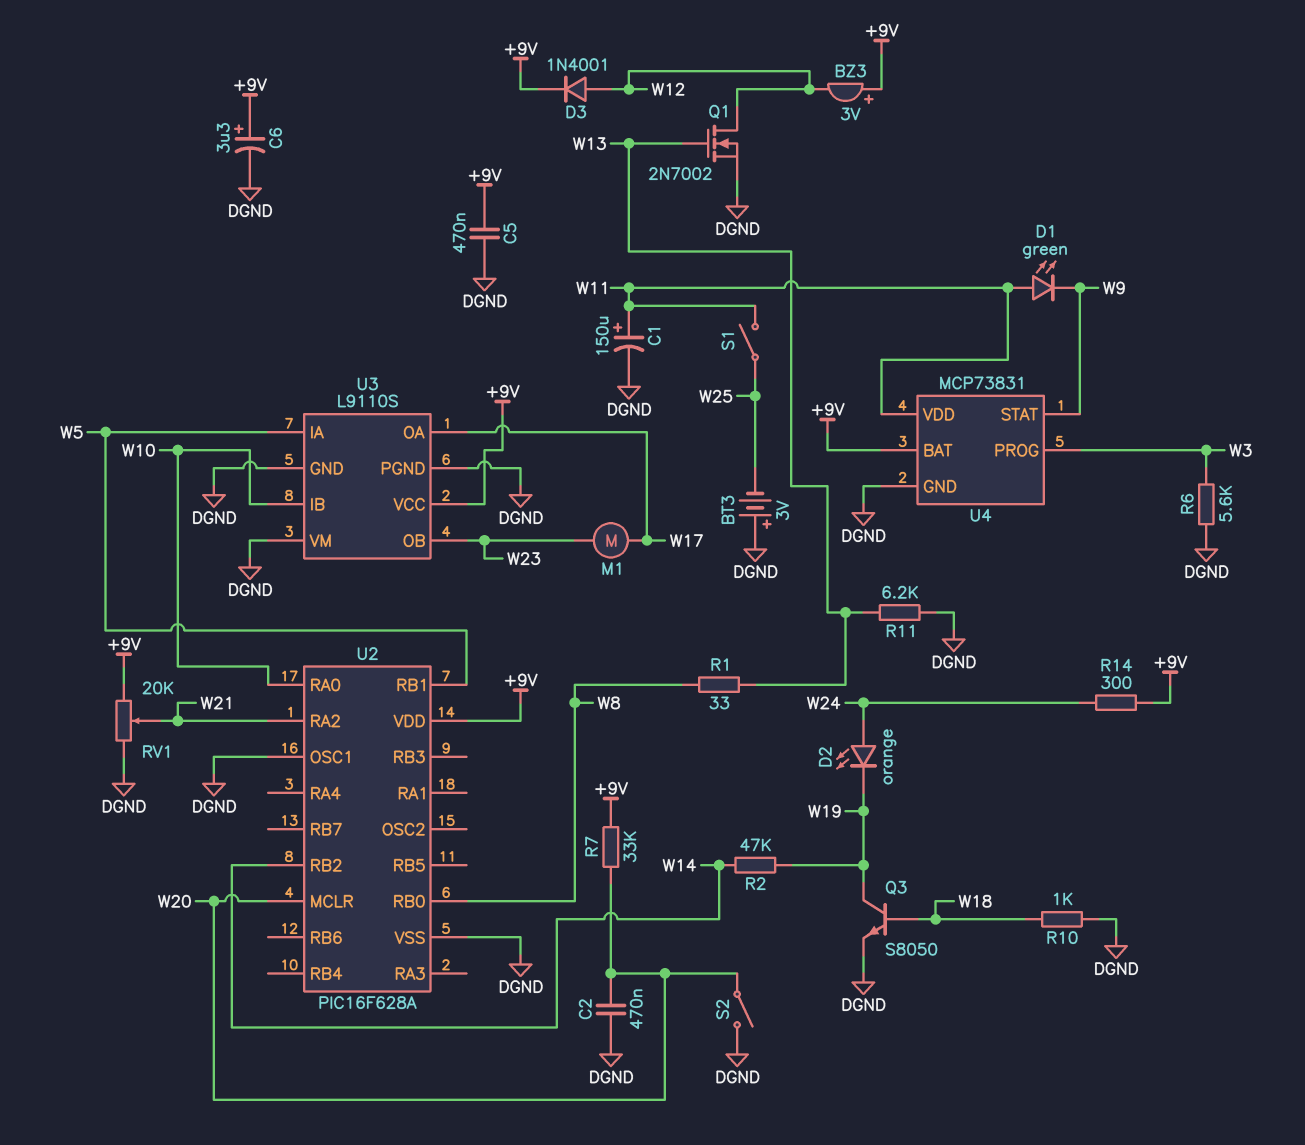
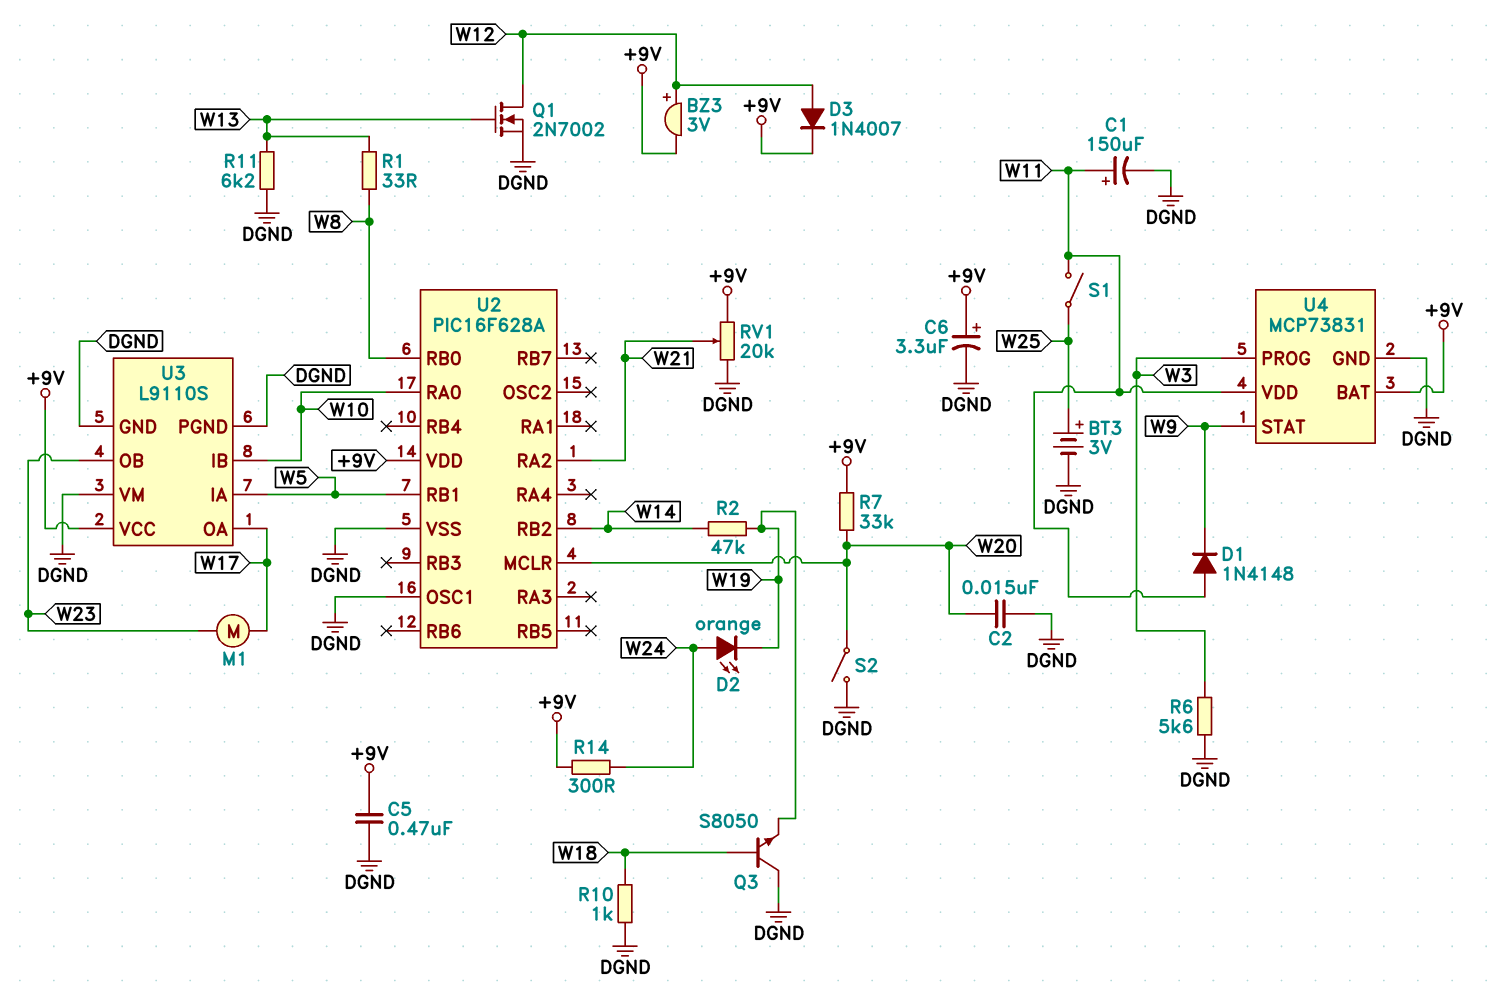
BT3: 3V (plus DGND, minus W25) -> 3V (plus W25, minus DGND)
BZ3: buzzer 3V (plus +9V, minus W12) -> buzzer 3V (plus W12, minus +9V)
C2: 470nF (DGND, W20) -> 15nF (DGND, W20)
D1: LED green (A W11, K W9) -> diode 1N4148 (A W11, K W9)
D3: diode 1N4001 (A W12, K +9V) -> diode 1N4007 (A W12, K +9V)
Q3: NPN S8050 (B W18, C W19, E DGND) -> NPN S8050 (B W18, C DGND, E W19)

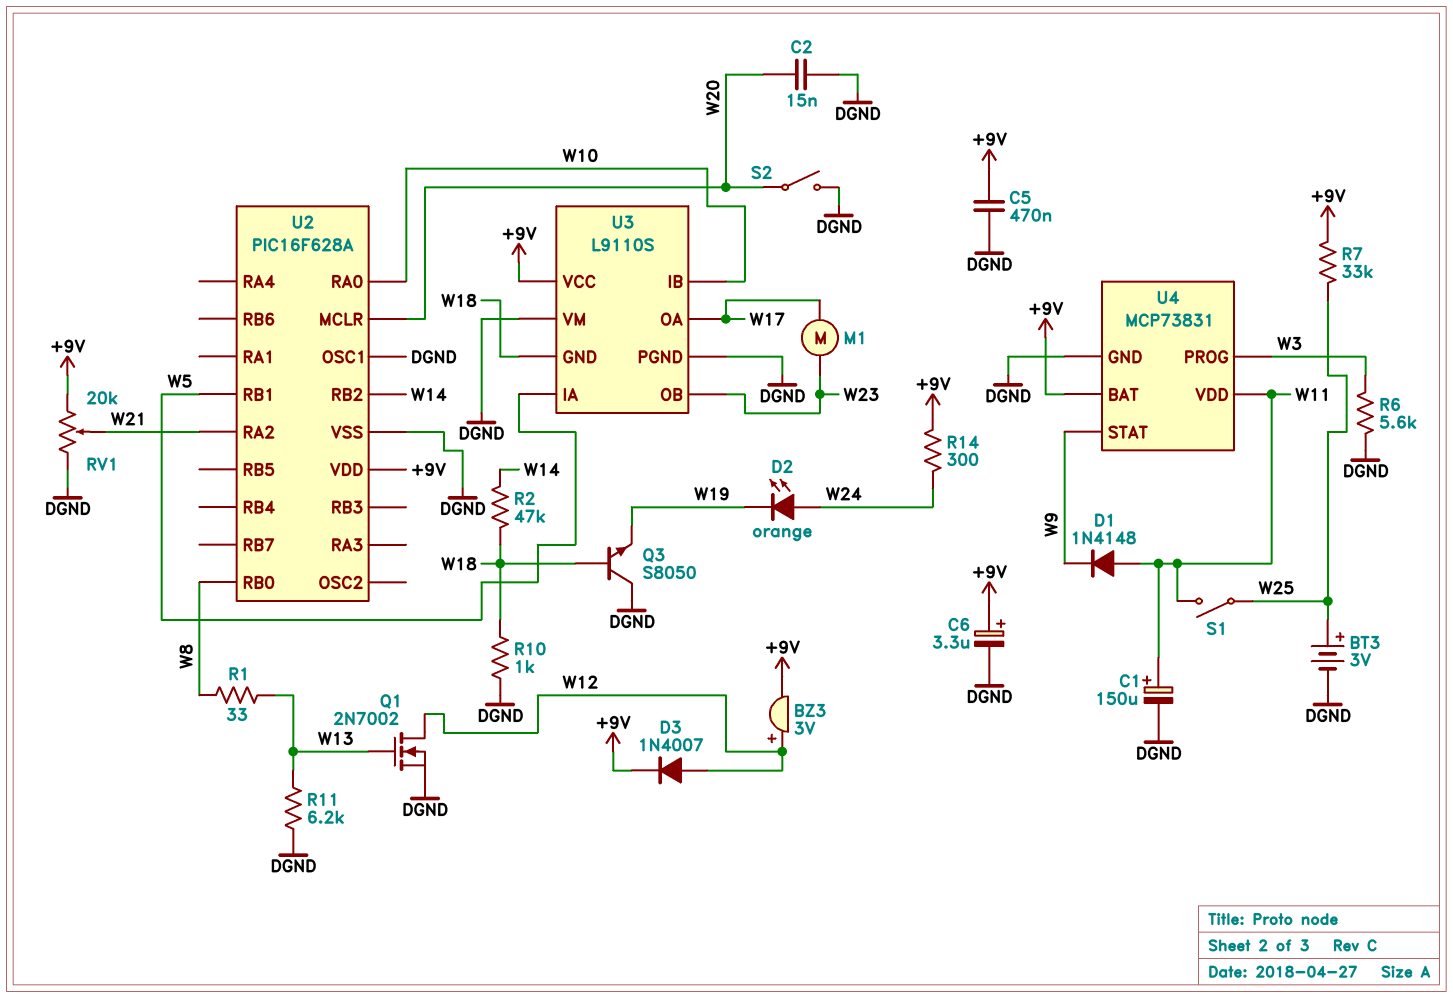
R2: 47k (W14, W19) -> 47k (W14, W18)
R7: 33k (+9V, W20) -> 33k (+9V, W25)
U3 pin GND: DGND -> W18

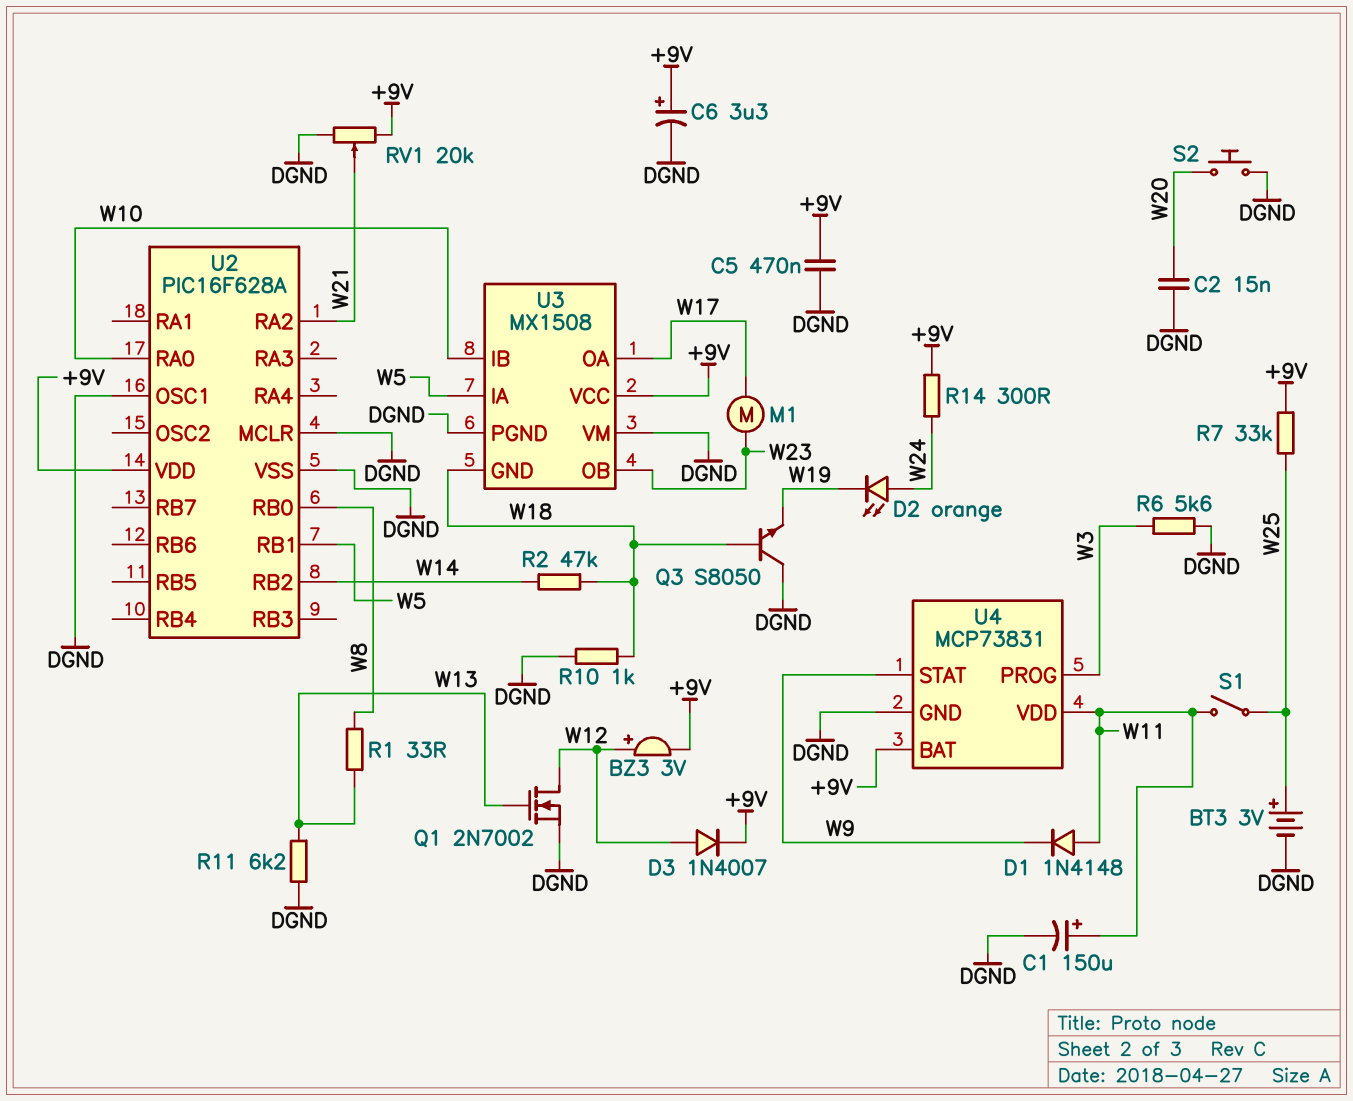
S2: switch (DGND, W20) -> button (DGND, W20)
U2 pin MCLR: W20 -> DGND
U3: L9110S -> MX1508

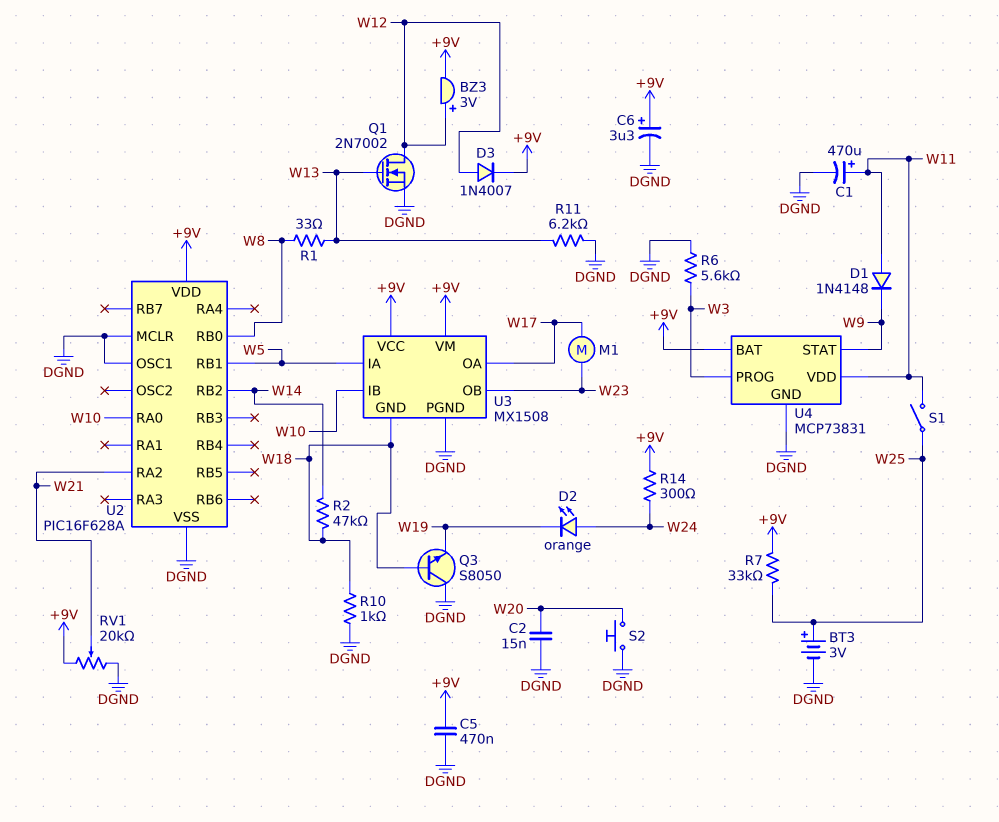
C1: 150uF (plus W11, minus DGND) -> 470uF (plus W11, minus DGND)
U3 pin VM: DGND -> +9V

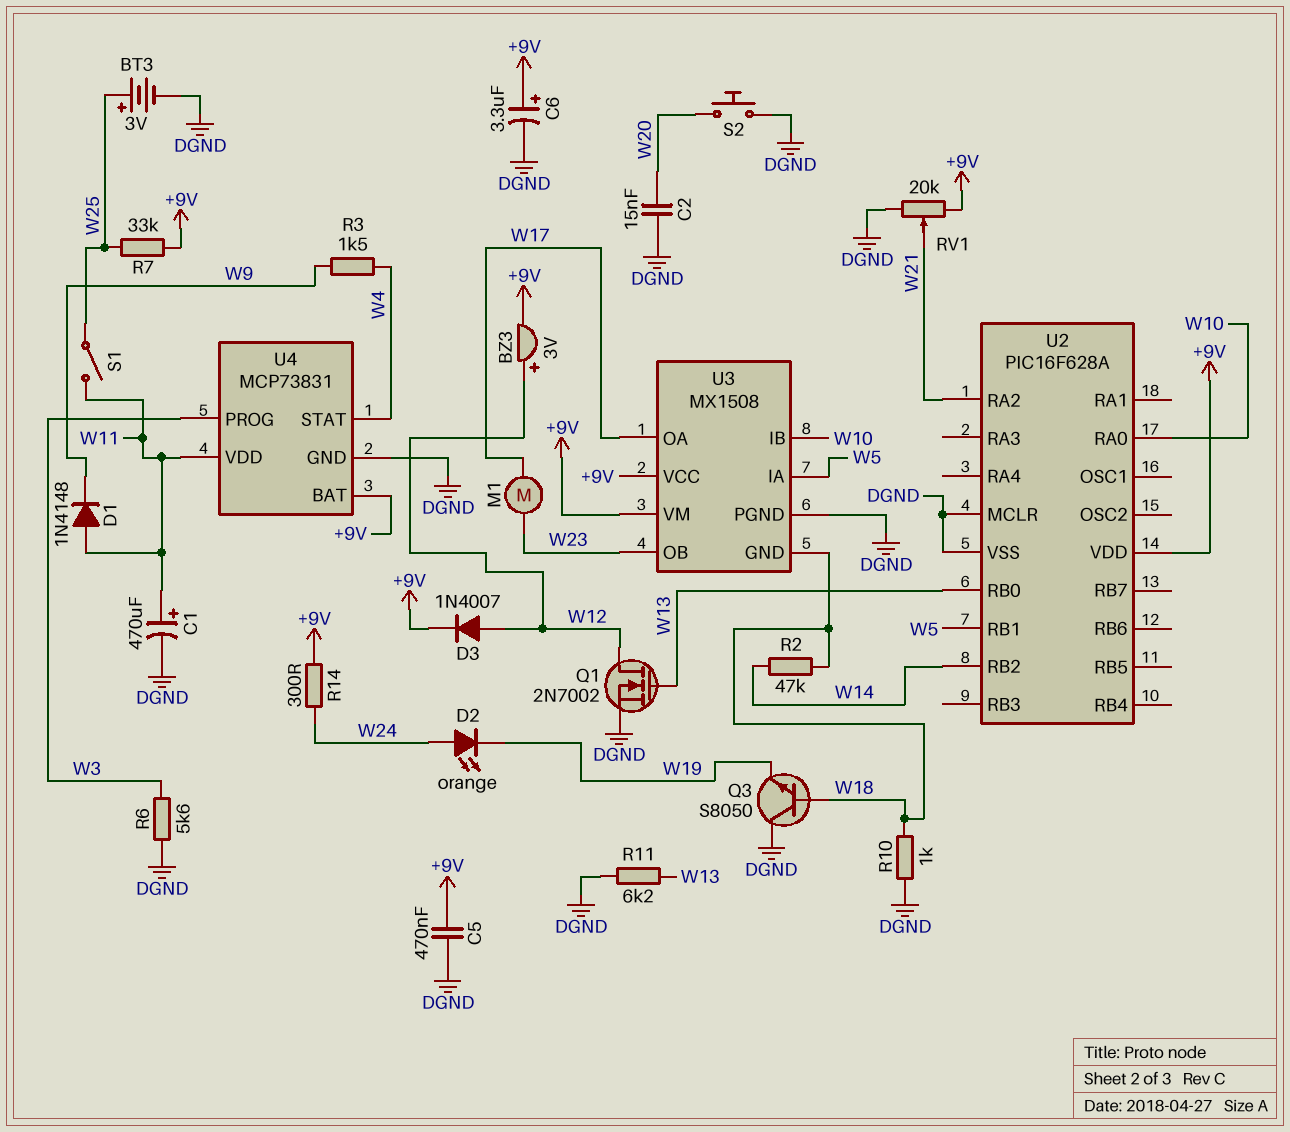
R1: 33 (W8, W13) -> none
R3: none -> 1.5k (W4, W9)
U2 pin OSC1: DGND -> none
U2 pin RB0: W8 -> W13
U4 pin STAT: W9 -> W4

